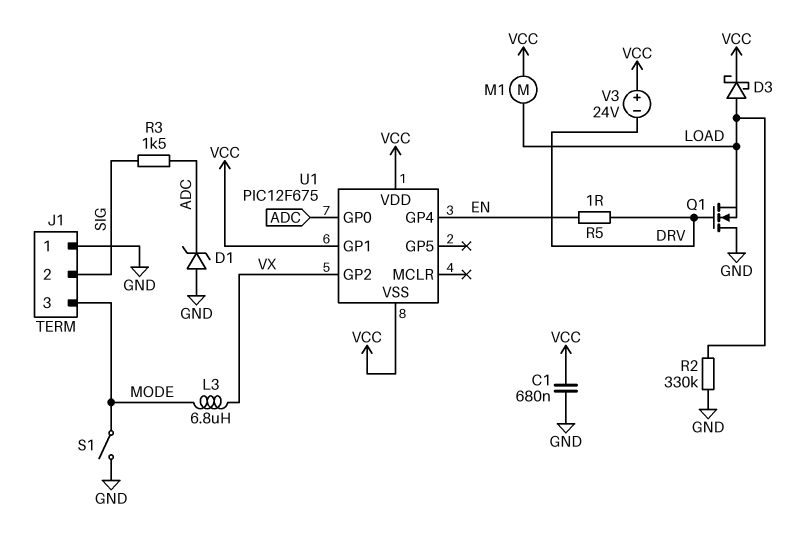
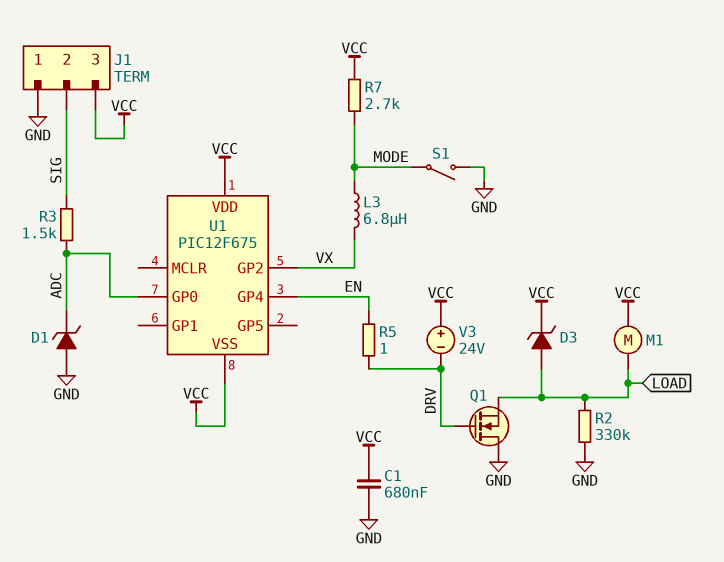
D3: schottky (A LOAD, K VCC) -> zener (A LOAD, K VCC)
J1 pin 3: MODE -> VCC
R7: none -> 2.7k (MODE, VCC)
U1 pin GP1: VCC -> none

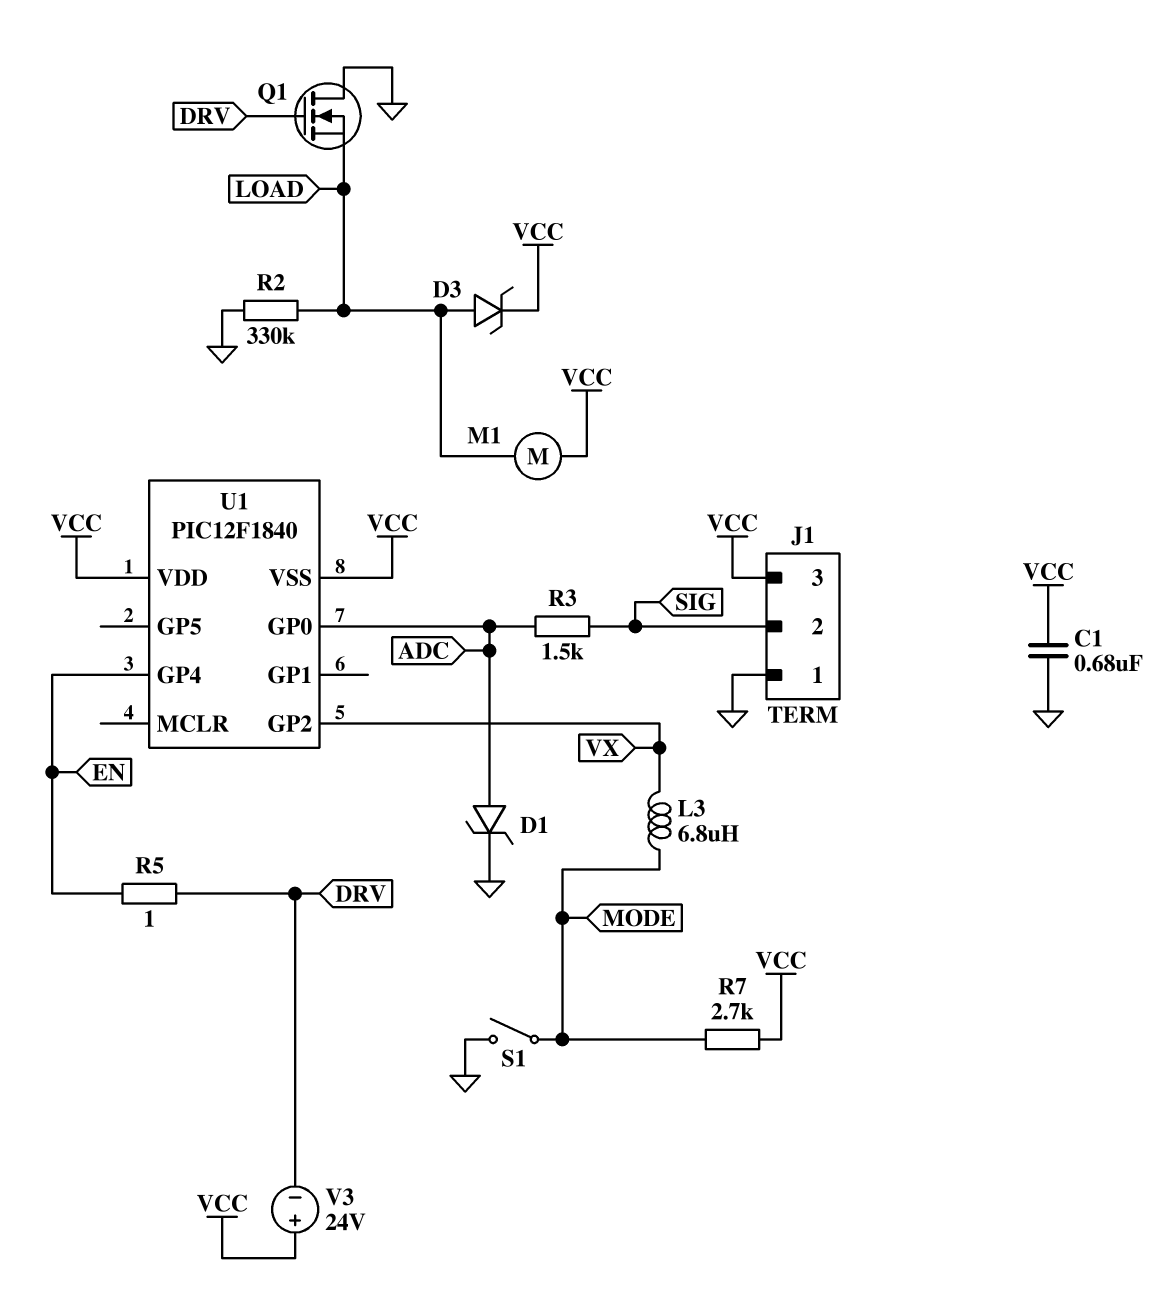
D1: zener (A GND, K ADC) -> zener (A ADC, K GND)
U1: PIC12F675 -> PIC12F1840

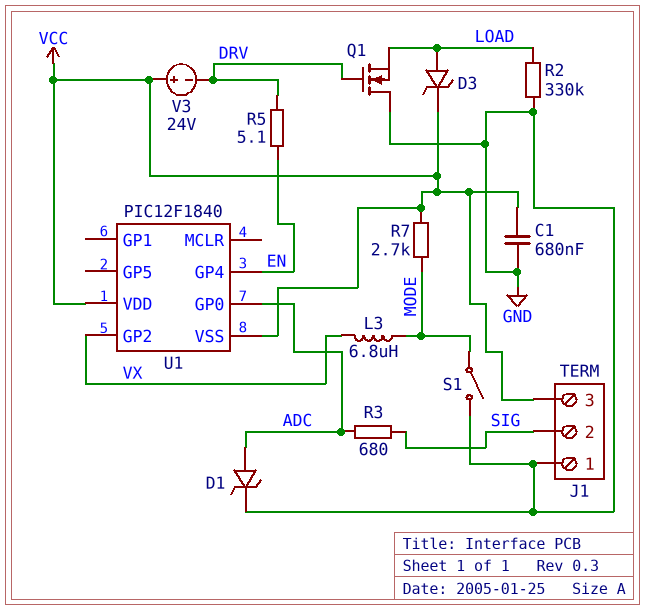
M1: motor (LOAD, VCC) -> none
R3: 1.5k (ADC, SIG) -> 680 (ADC, SIG)
R5: 1 (DRV, EN) -> 5.1 (DRV, EN)

